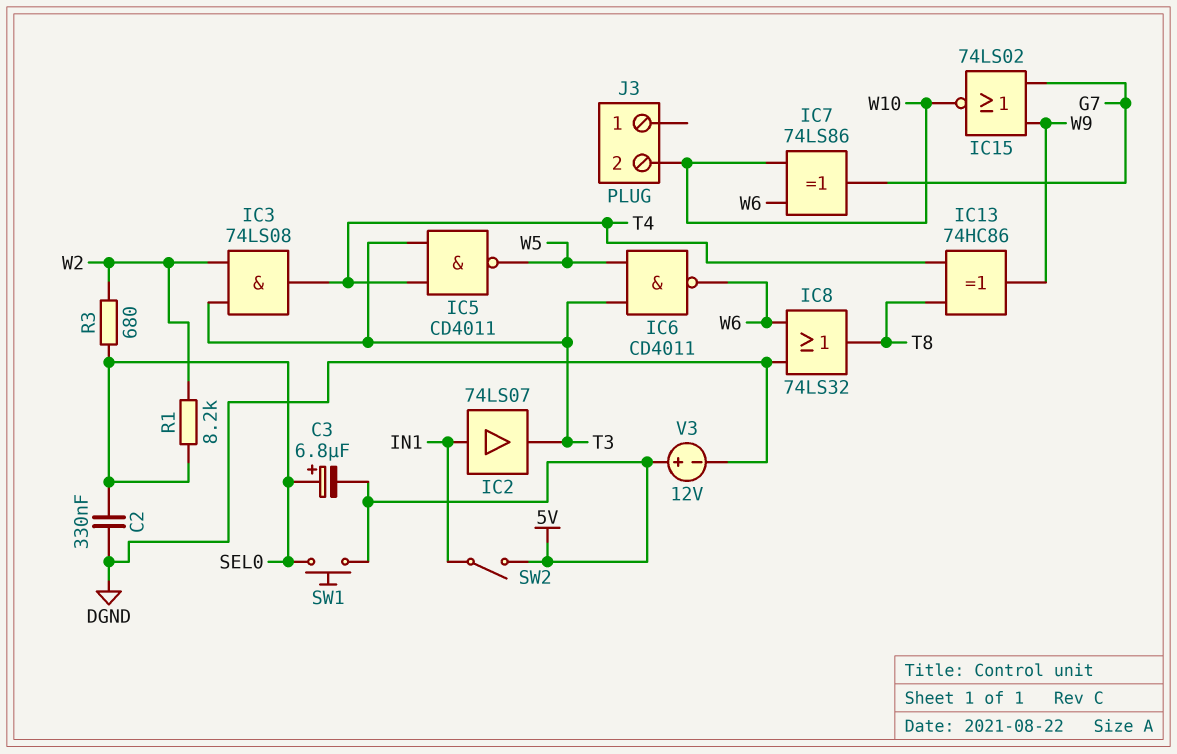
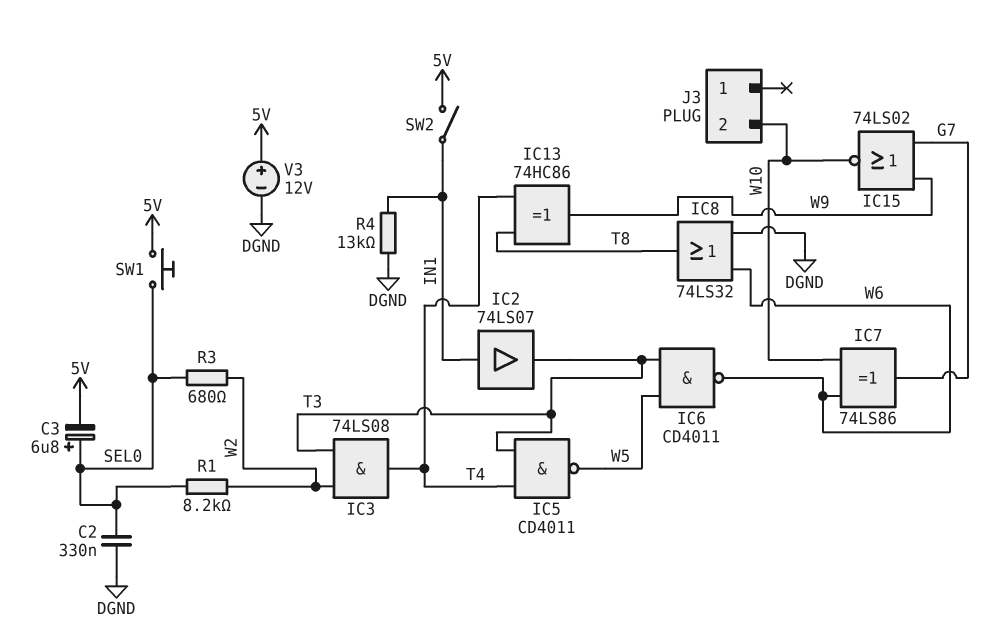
R4: none -> 13k (DGND, IN1)

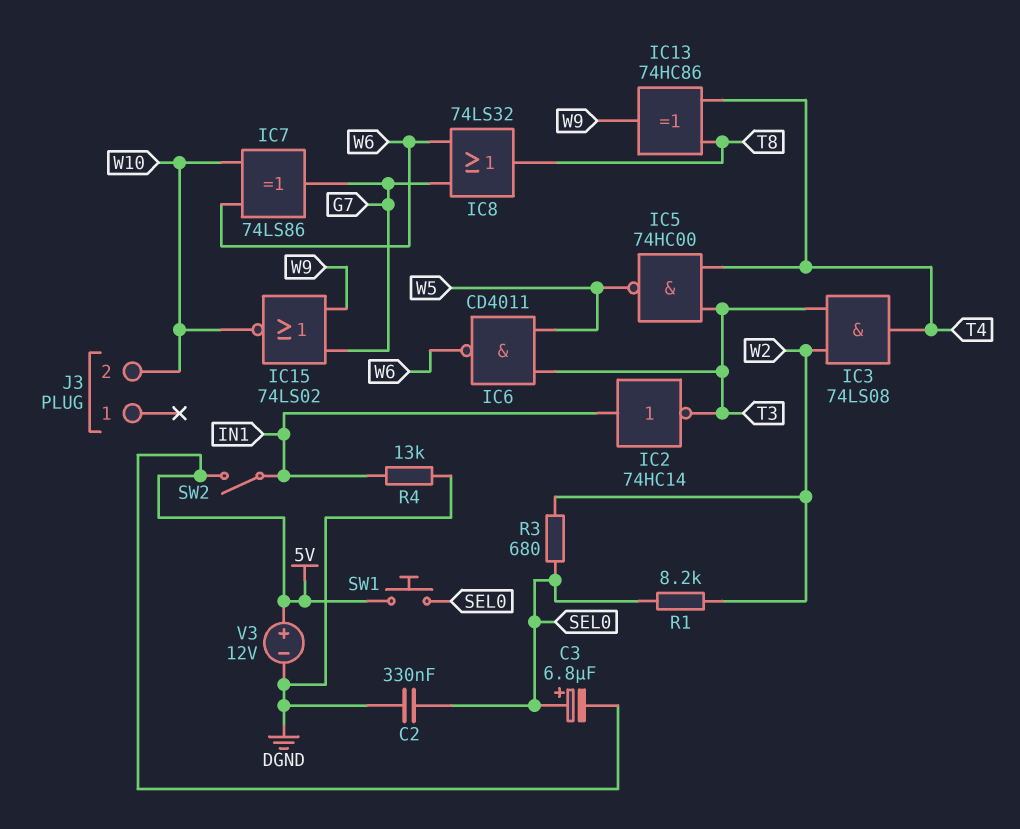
IC2: buffer 74LS07 (in IN1, out T3) -> NOT 74HC14 (in IN1, out T3)
IC5: NAND CD4011 (in T3, in T4, out W5) -> NAND 74HC00 (in T3, in T4, out W5)
IC8: OR 74LS32 (in DGND, in W6, out T8) -> OR 74LS32 (in G7, in W6, out T8)

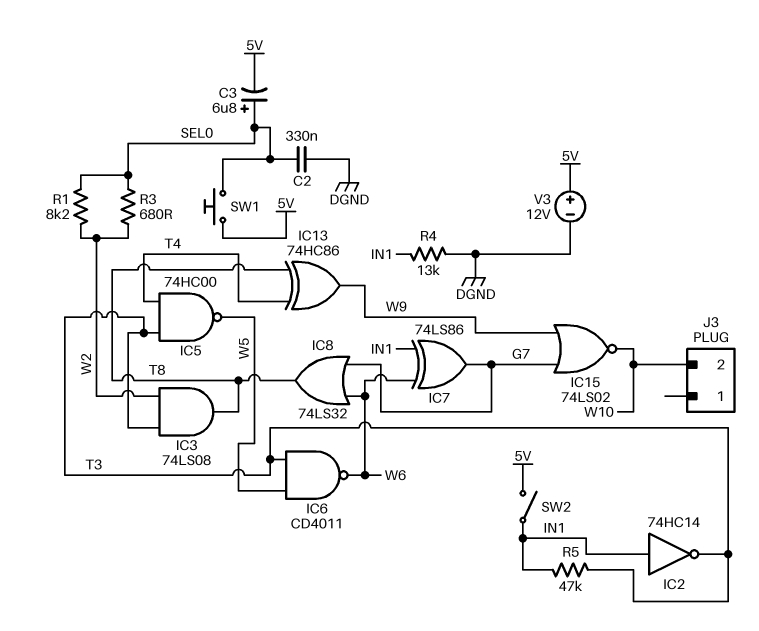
IC3: AND 74LS08 (in T3, in W2, out T4) -> AND 74LS08 (in T3, in W2, out T8)
IC7: XOR 74LS86 (in W6, in W10, out G7) -> XOR 74LS86 (in IN1, in W6, out G7)
R5: none -> 47k (IN1, T3)

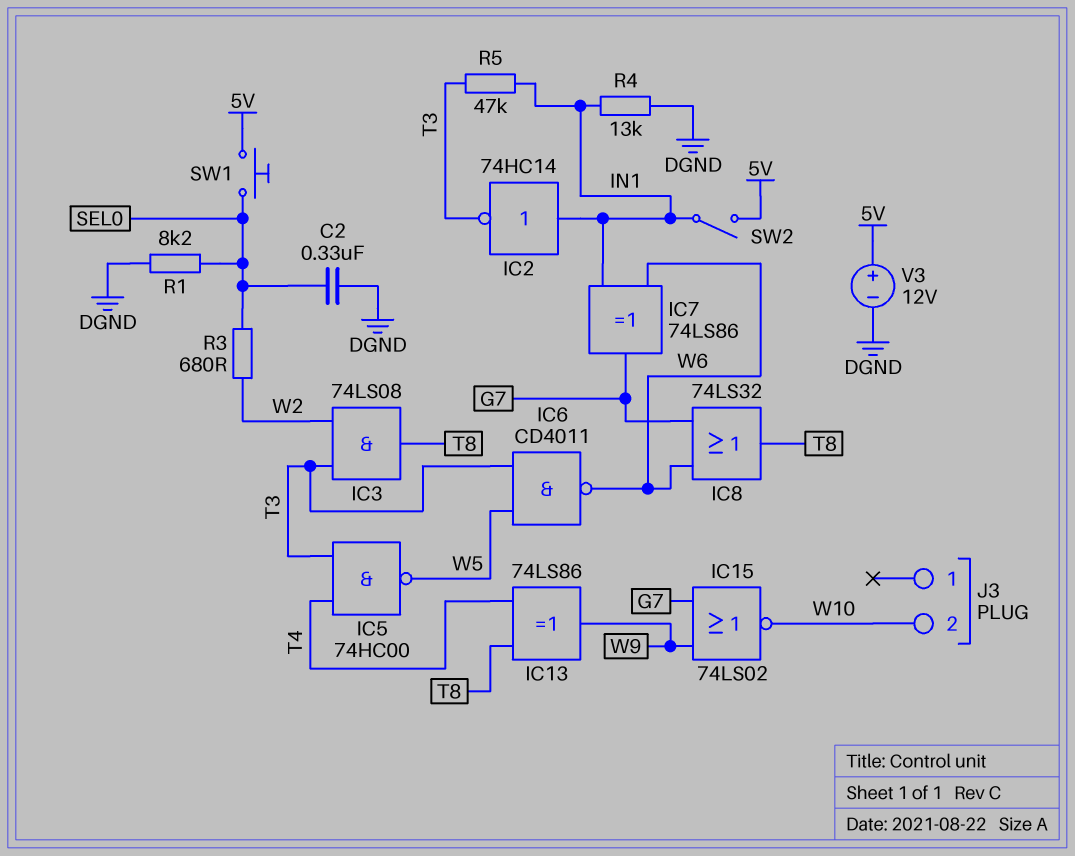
C3: 6.8uF (plus SEL0, minus 5V) -> none
IC13: XOR 74HC86 (in T4, in T8, out W9) -> XOR 74LS86 (in T4, in T8, out W9)
R1: 8.2k (SEL0, W2) -> 8.2k (DGND, SEL0)

